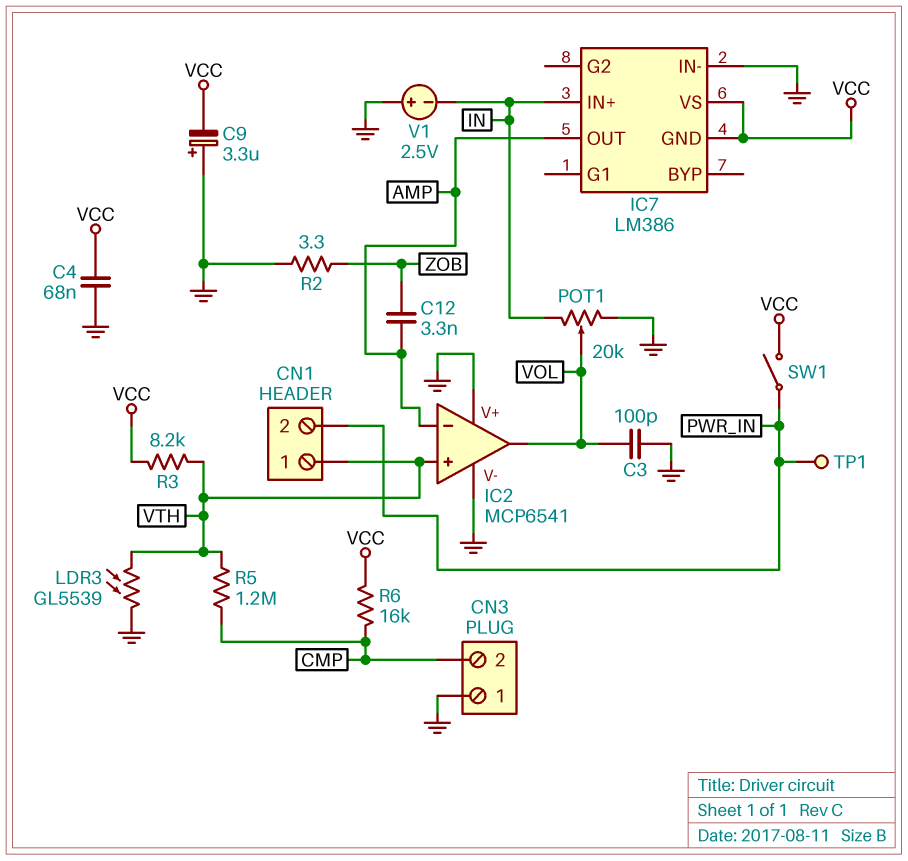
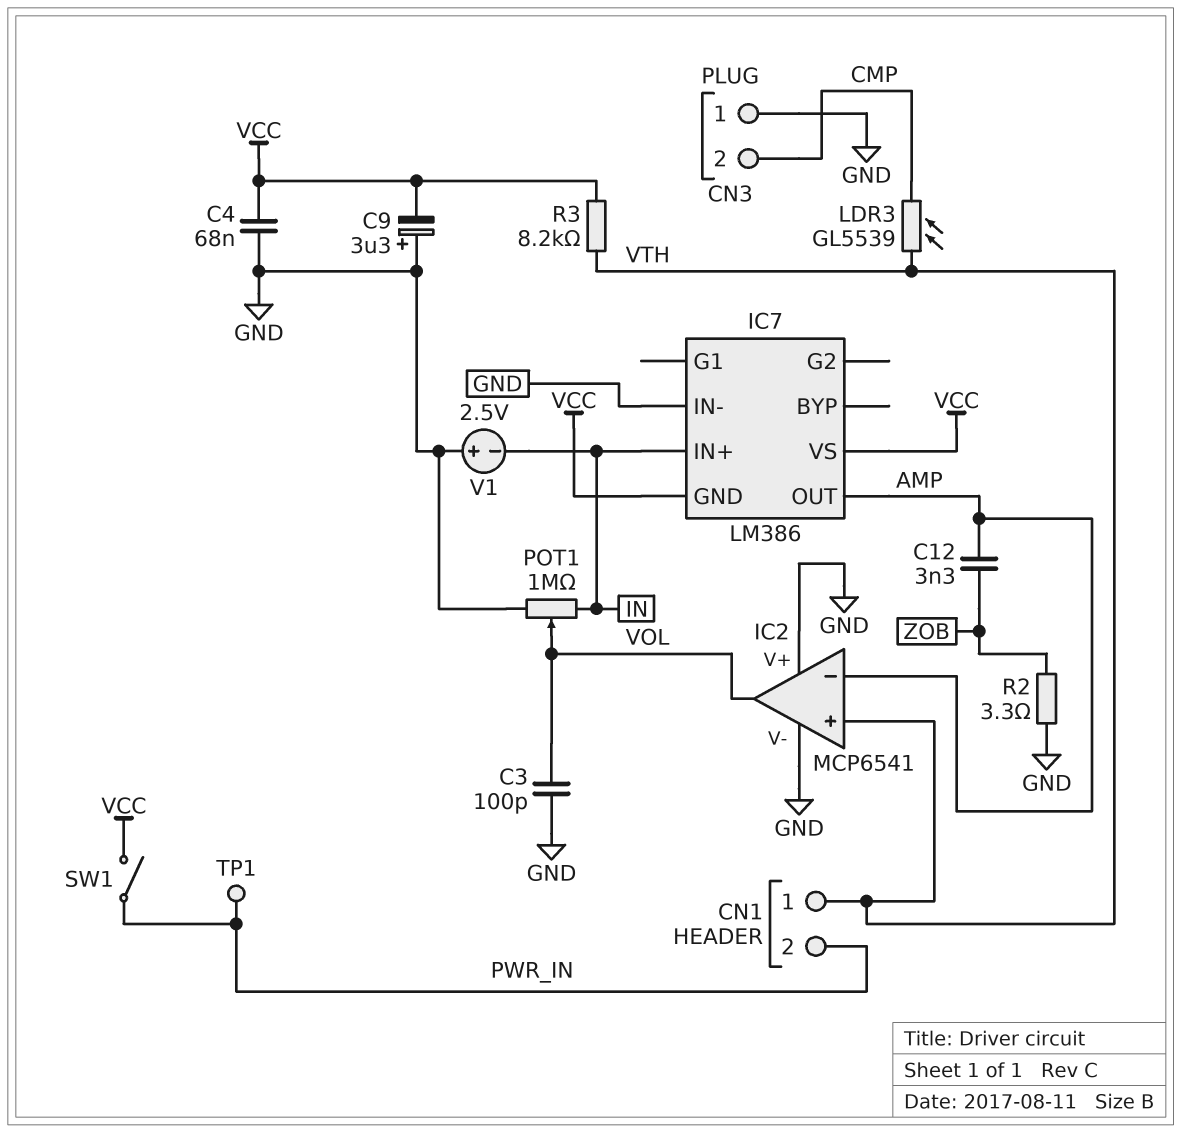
LDR3: GL5539 (GND, VTH) -> GL5539 (CMP, VTH)
POT1: 20k (GND, IN, wiper VOL) -> 1M (GND, IN, wiper VOL)
R5: 1.2M (CMP, VTH) -> none
R6: 16k (CMP, VCC) -> none

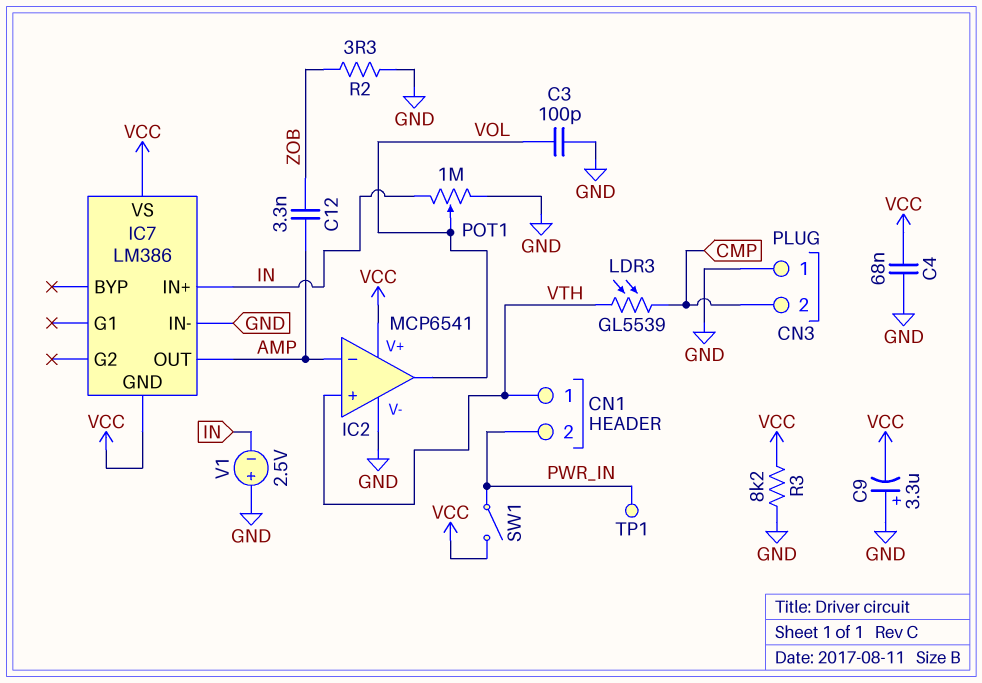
IC2 pin V+: GND -> VCC
R3: 8.2k (VCC, VTH) -> 8.2k (GND, VCC)

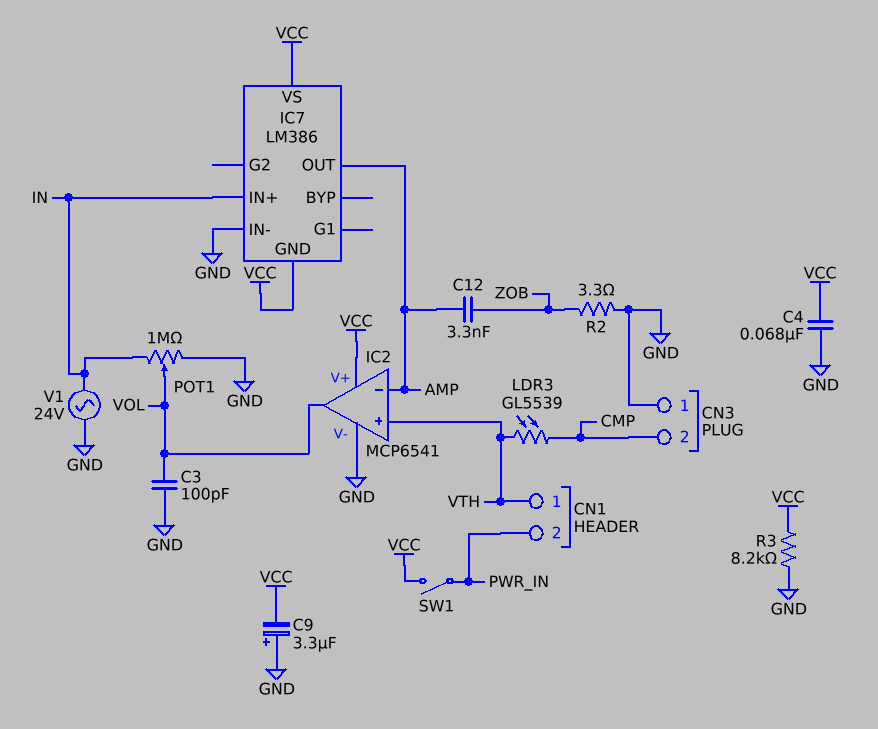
TP1: test point (PWR_IN) -> none
V1: 2.5V (plus GND, minus IN) -> AC 24V (GND, IN)

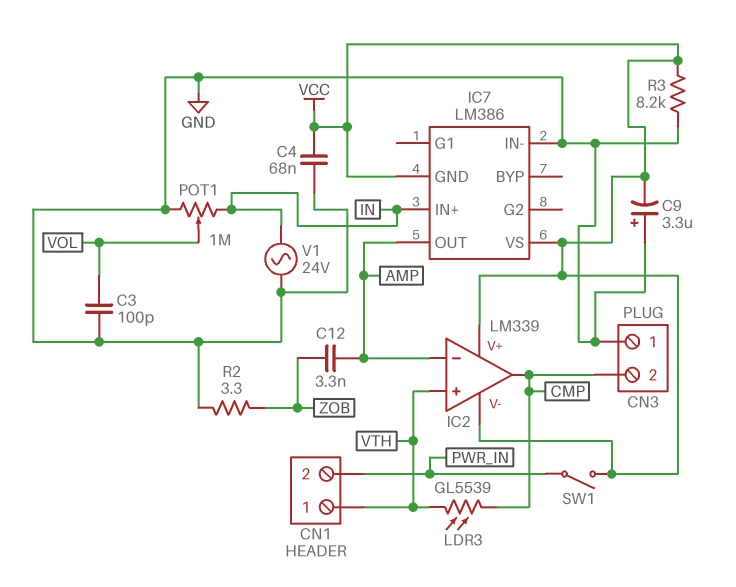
IC2: MCP6541 -> LM339
IC2 pin V-: GND -> VCC
IC2 pin out: VOL -> CMP

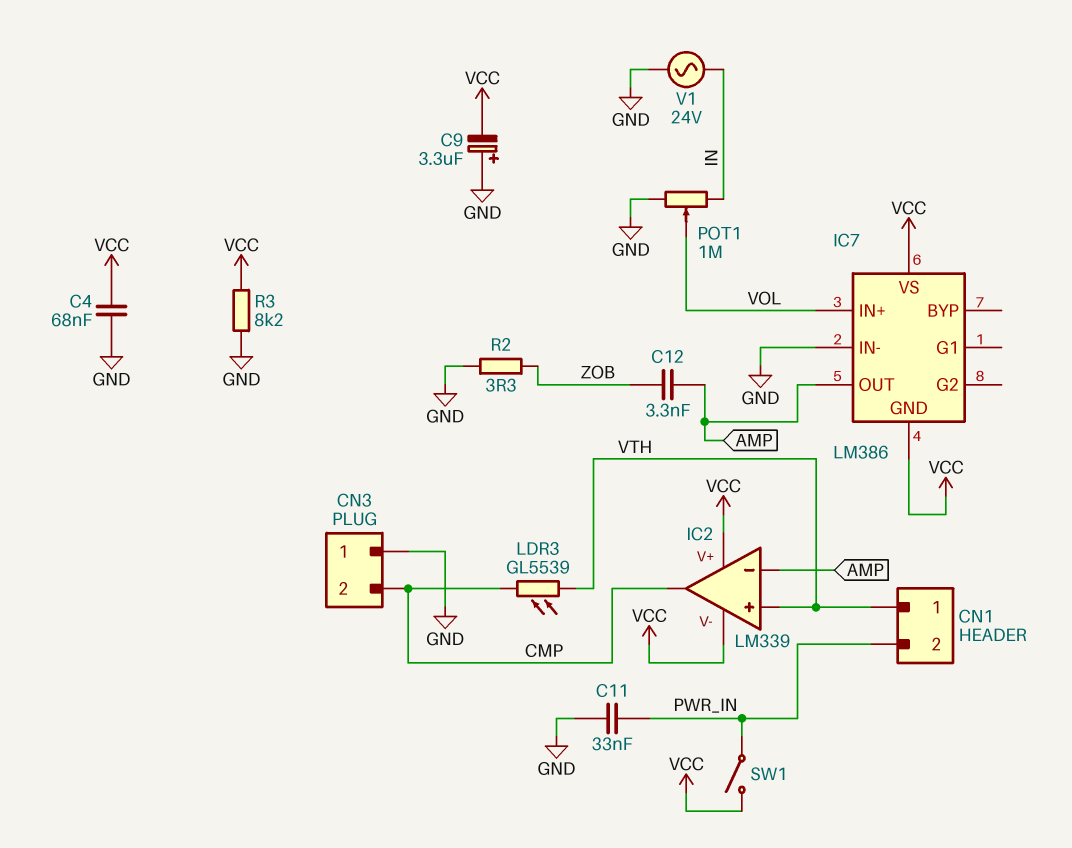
C3: 100pF (GND, VOL) -> none
C11: none -> 33nF (GND, PWR_IN)
IC7 pin IN+: IN -> VOL

